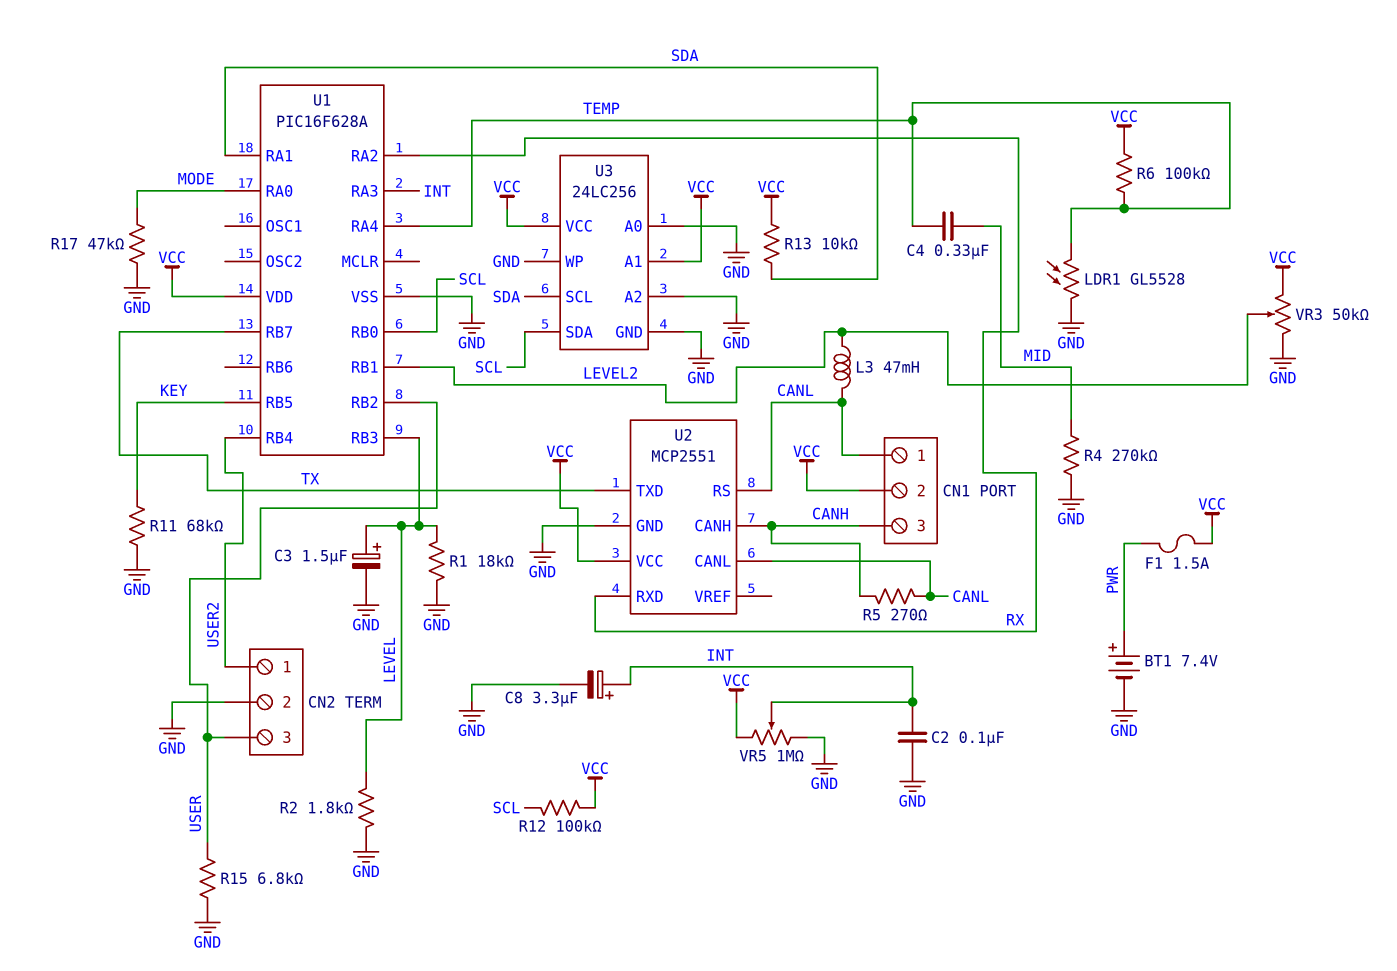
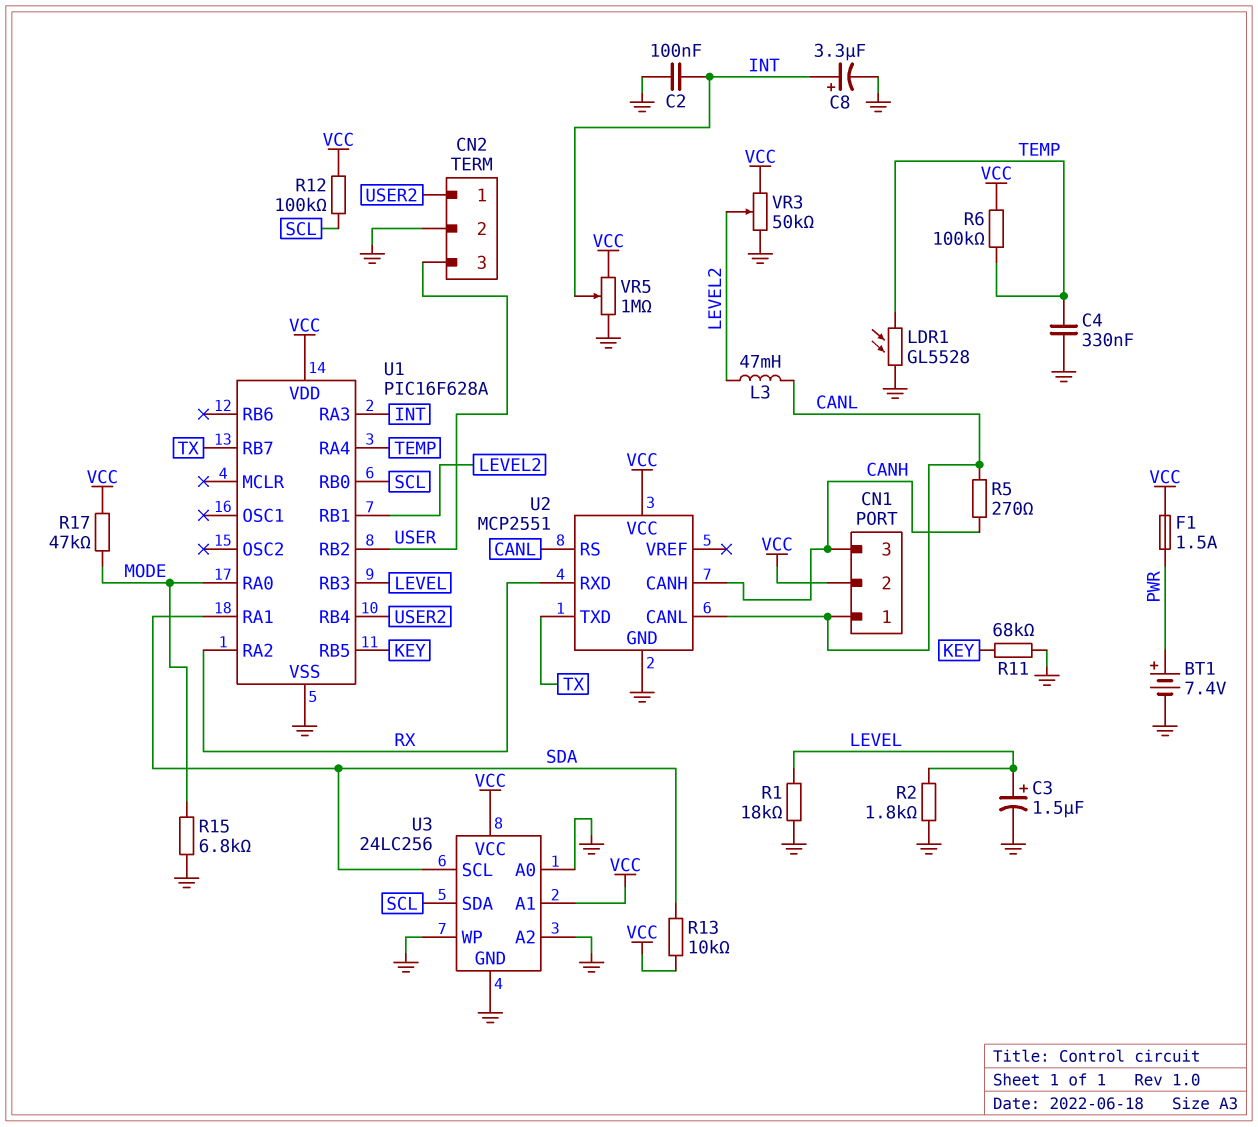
C4: 330nF (MID, TEMP) -> 330nF (GND, TEMP)
R4: 270k (GND, MID) -> none
R15: 6.8k (GND, USER) -> 6.8k (GND, MODE)
R17: 47k (GND, MODE) -> 47k (MODE, VCC)

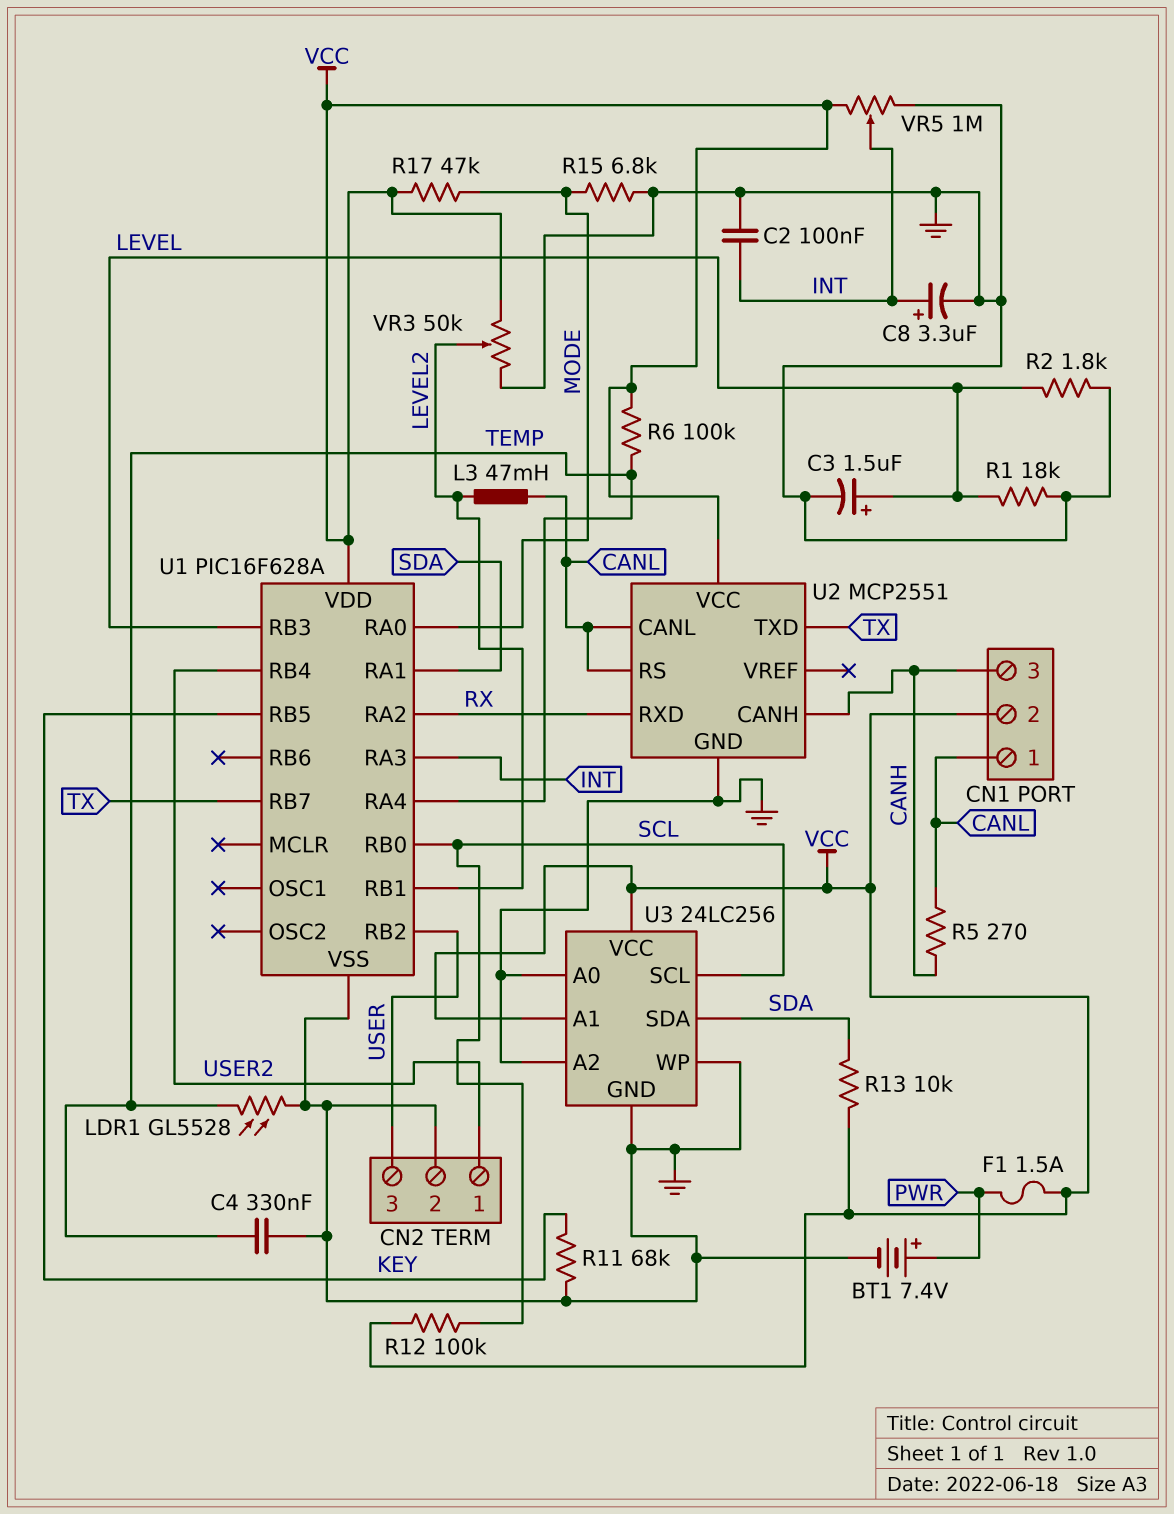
U3 pin SCL: SDA -> SCL
U3 pin SDA: SCL -> SDA

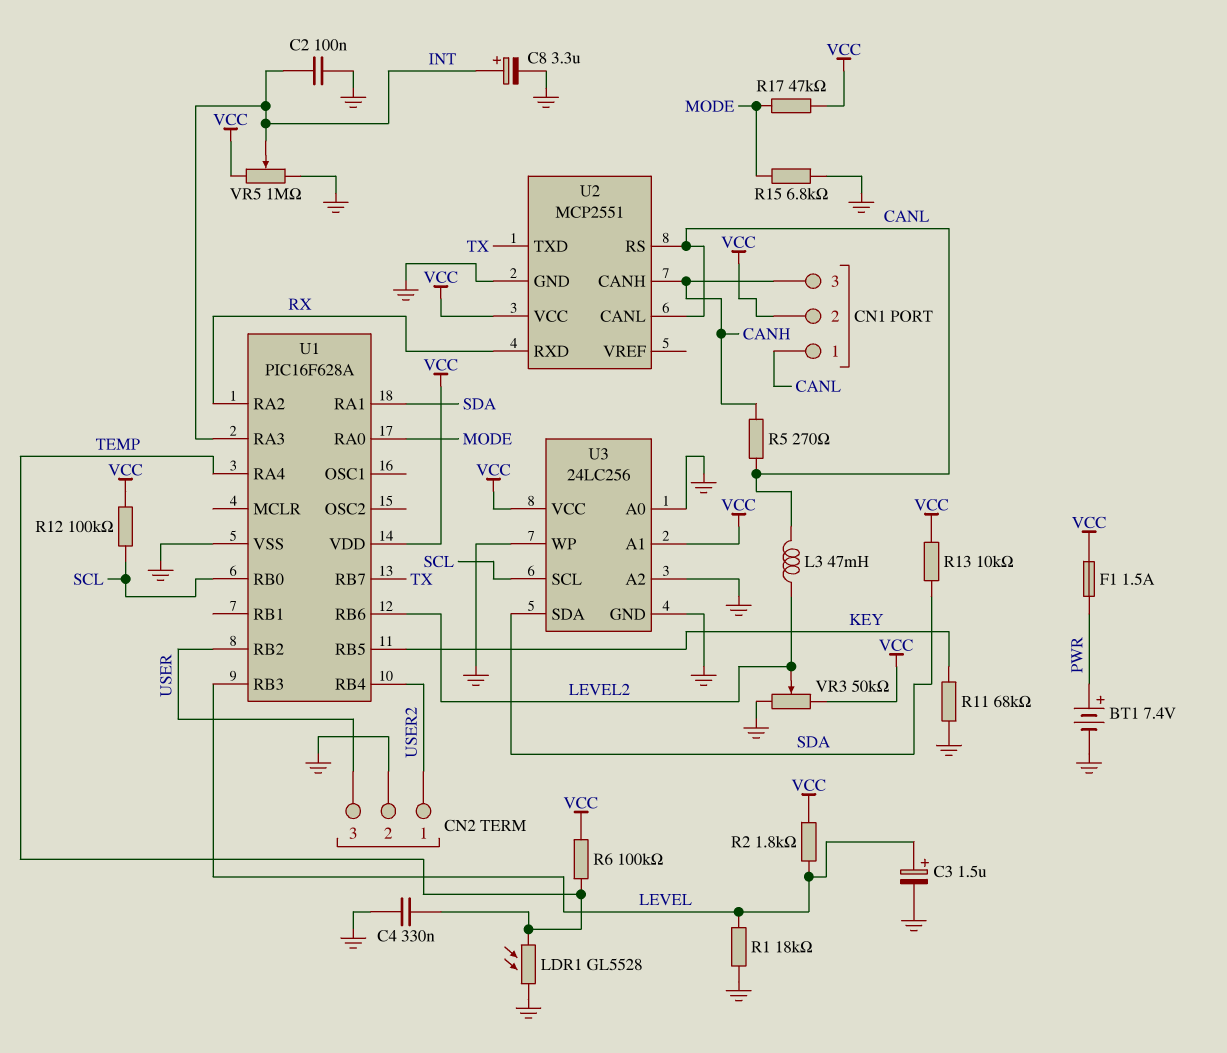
R2: 1.8k (GND, LEVEL) -> 1.8k (LEVEL, VCC)
U1 pin RB1: LEVEL2 -> none
U1 pin RB6: none -> LEVEL2

